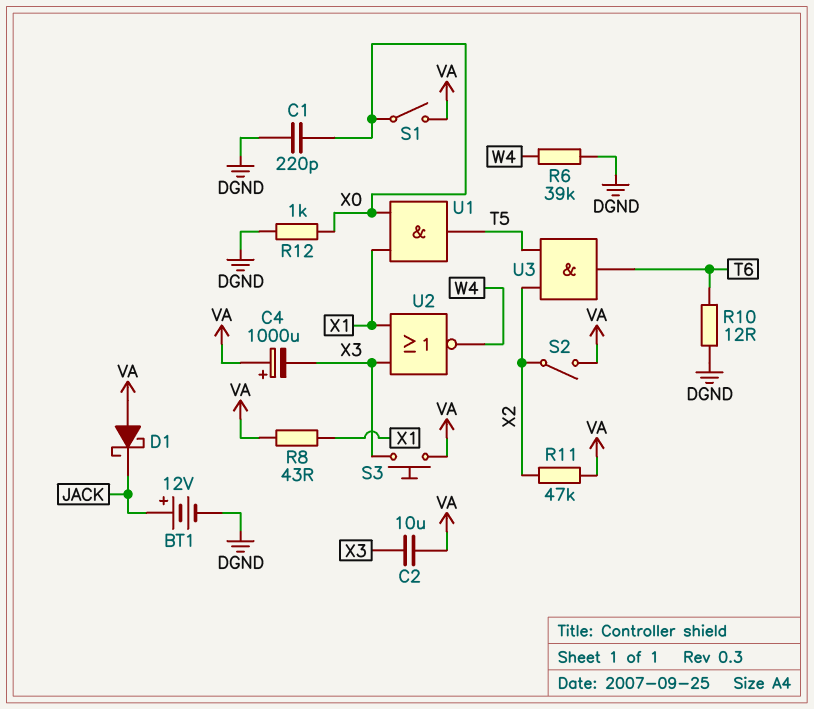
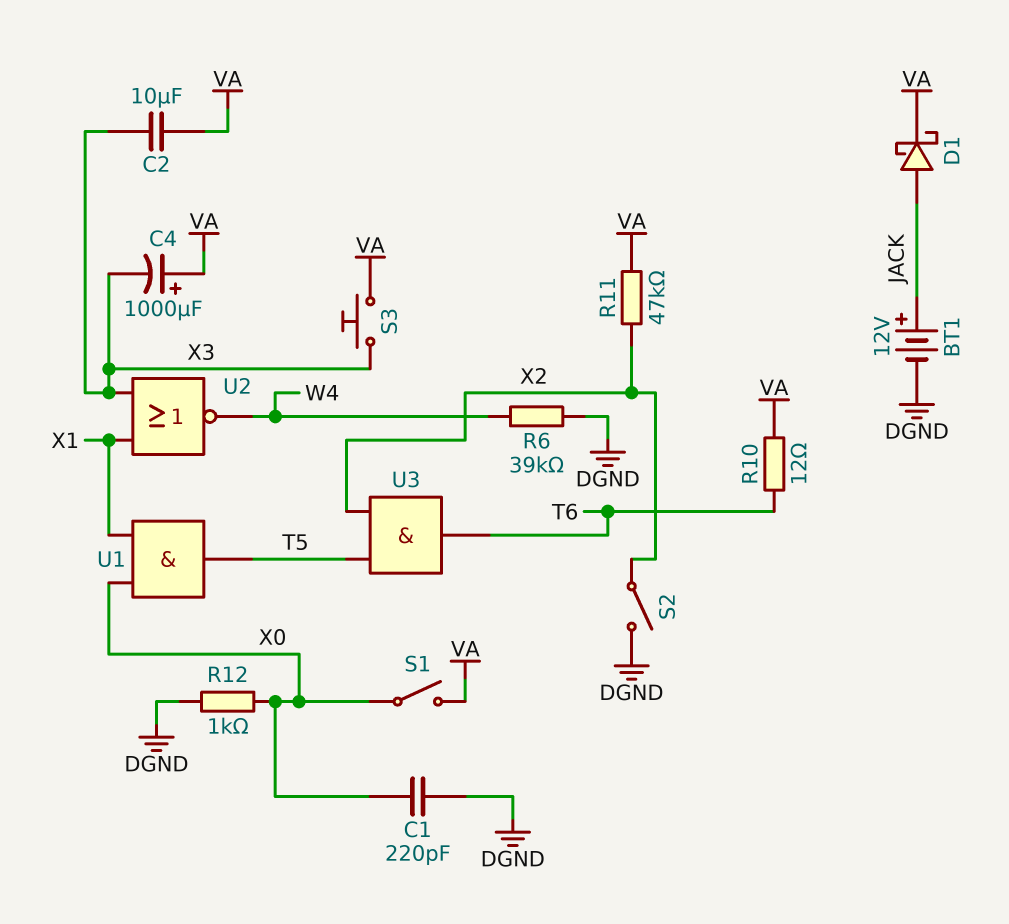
D1: schottky (A VA, K JACK) -> schottky (A JACK, K VA)
R8: 43 (VA, X1) -> none
R10: 12 (DGND, T6) -> 12 (T6, VA)
S2: switch (VA, X2) -> switch (DGND, X2)

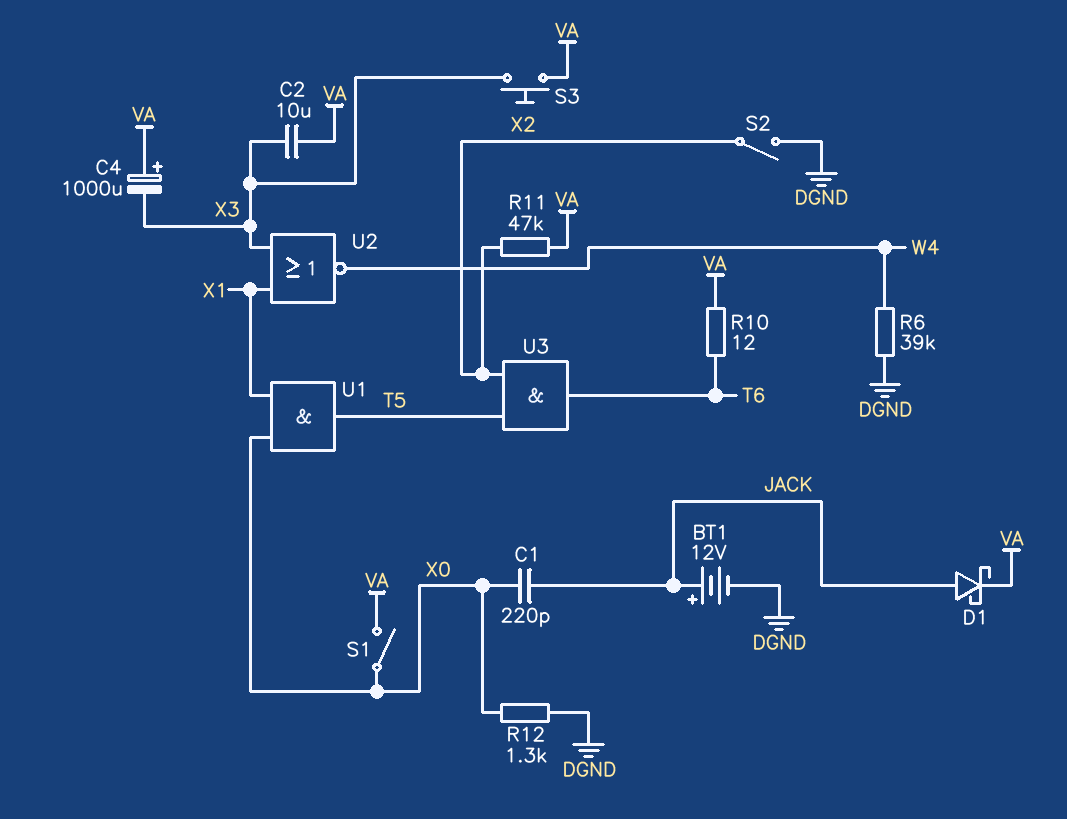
C1: 220pF (DGND, X0) -> 220pF (JACK, X0)
R12: 1k (DGND, X0) -> 1.3k (DGND, X0)

